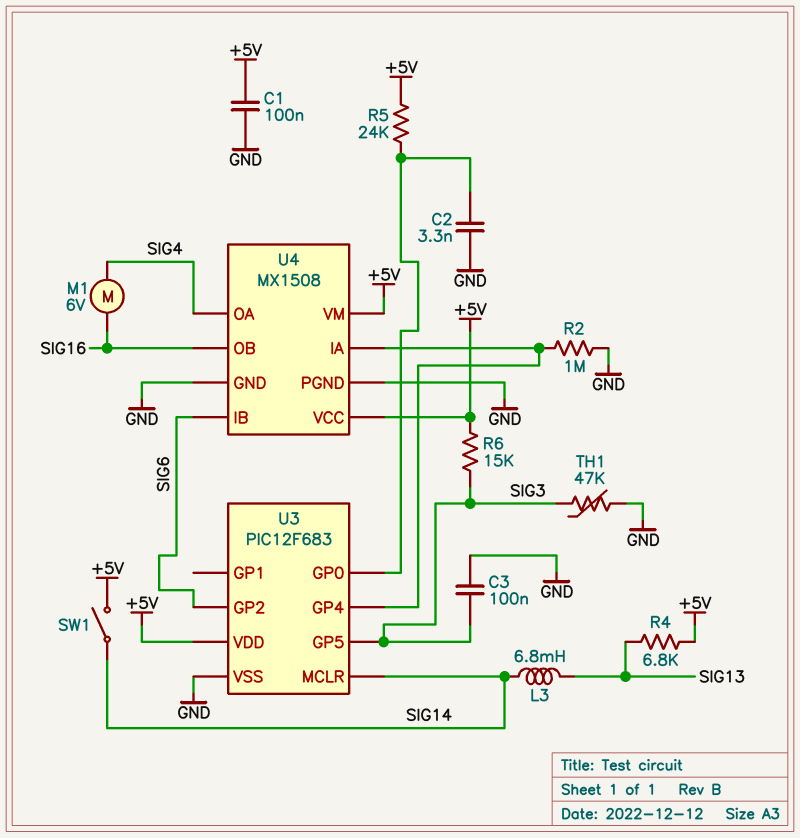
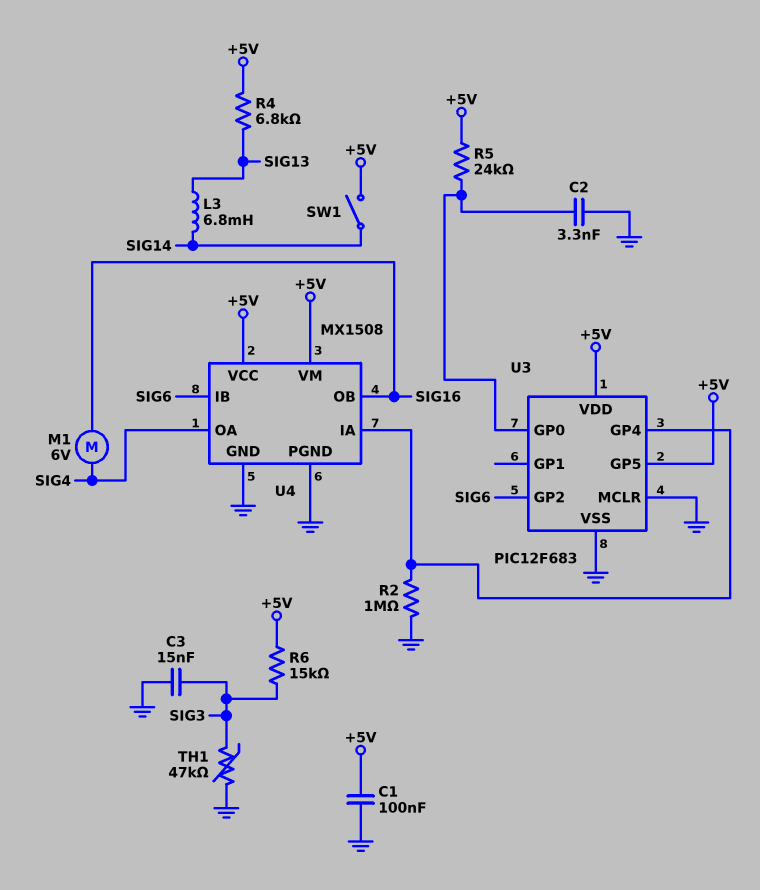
C3: 100nF (GND, SIG3) -> 15nF (GND, SIG3)
U3 pin GP5: SIG3 -> +5V
U3 pin MCLR: SIG14 -> GND

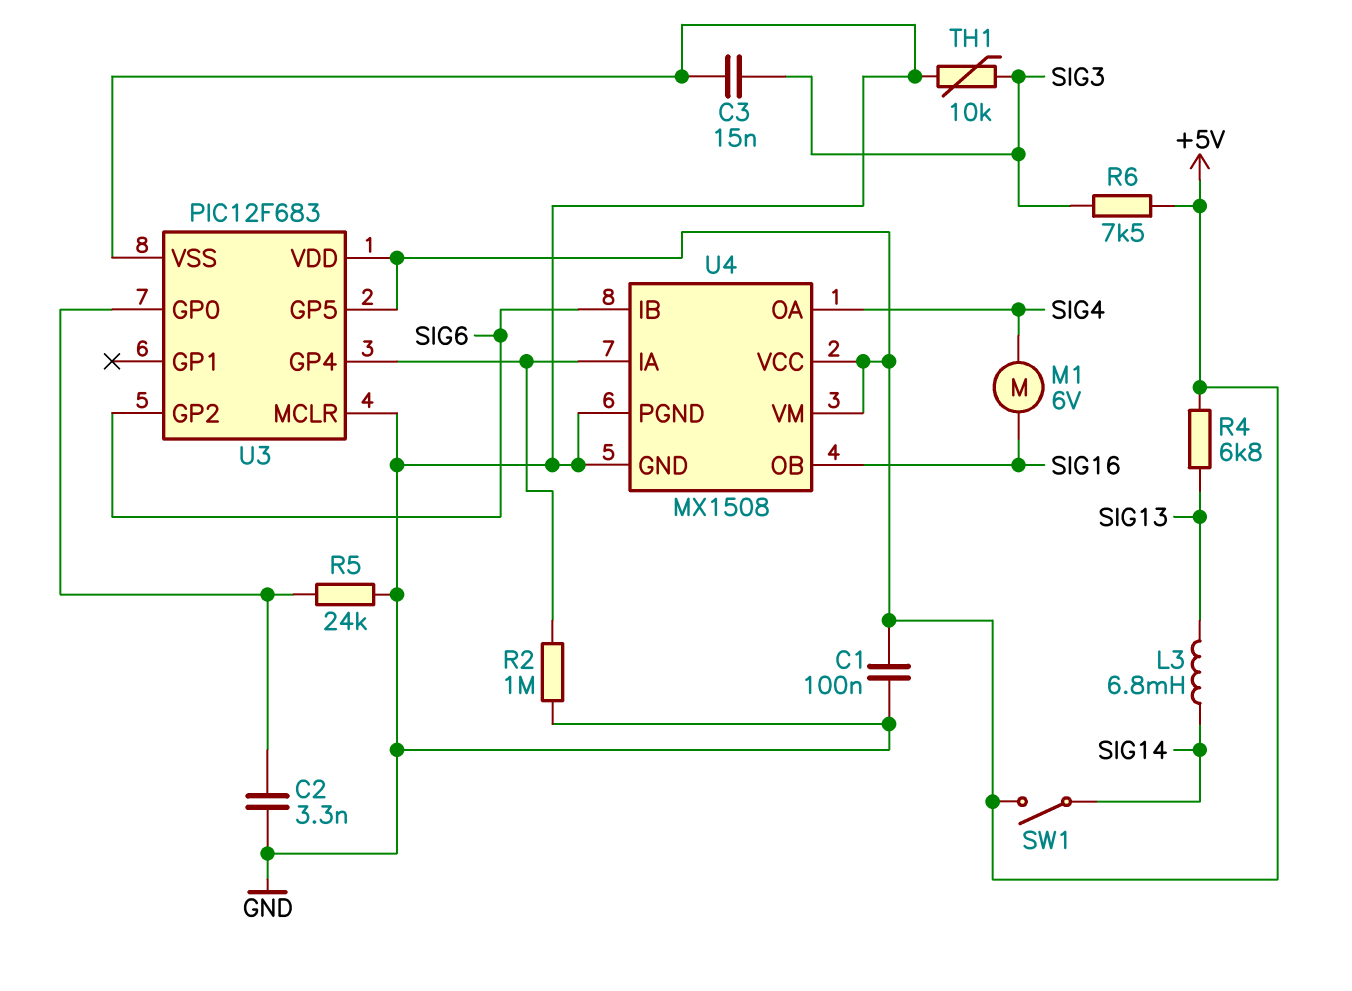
R5: 24k (+5V, U3/GP0) -> 24k (GND, U3/GP0)
R6: 15k (+5V, SIG3) -> 7.5k (+5V, SIG3)
TH1: 47k (GND, SIG3) -> 10k (GND, SIG3)

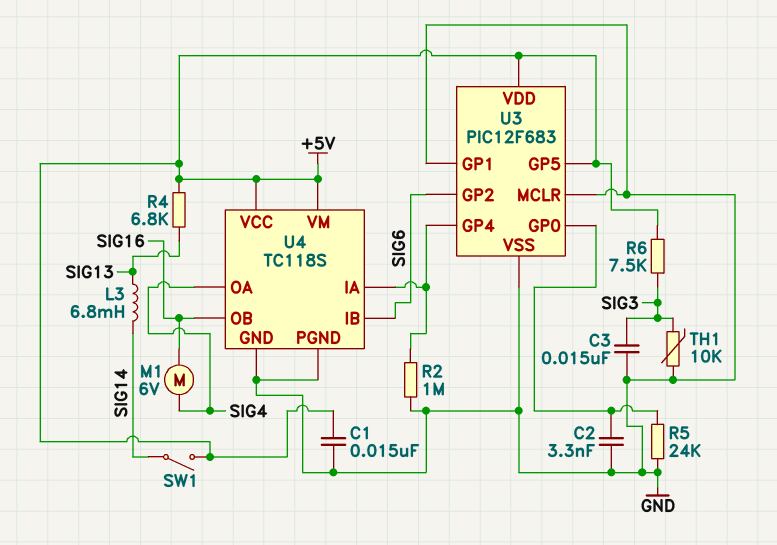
C1: 100nF (+5V, GND) -> 15nF (+5V, GND)
U3 pin GP1: none -> GND
U4: MX1508 -> TC118S

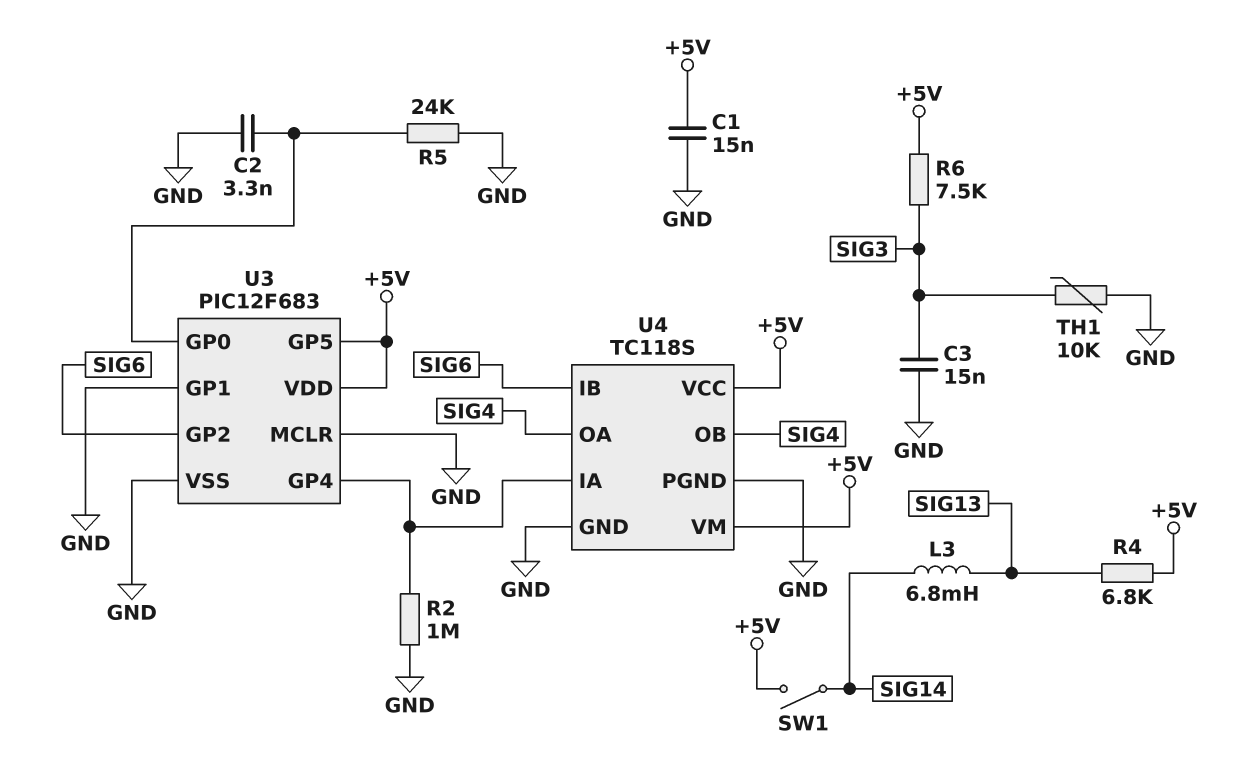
M1: motor 6V (SIG4, SIG16) -> none
U4 pin OB: SIG16 -> SIG4

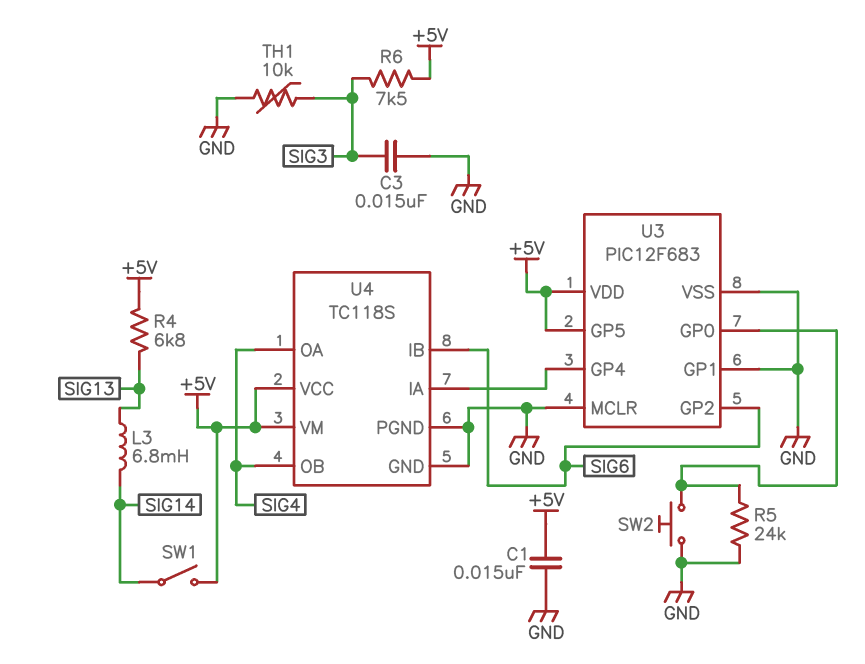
C2: 3.3nF (GND, U3/GP0) -> none
R2: 1M (GND, U3/GP4) -> none
SW2: none -> button (GND, U3/GP0)

